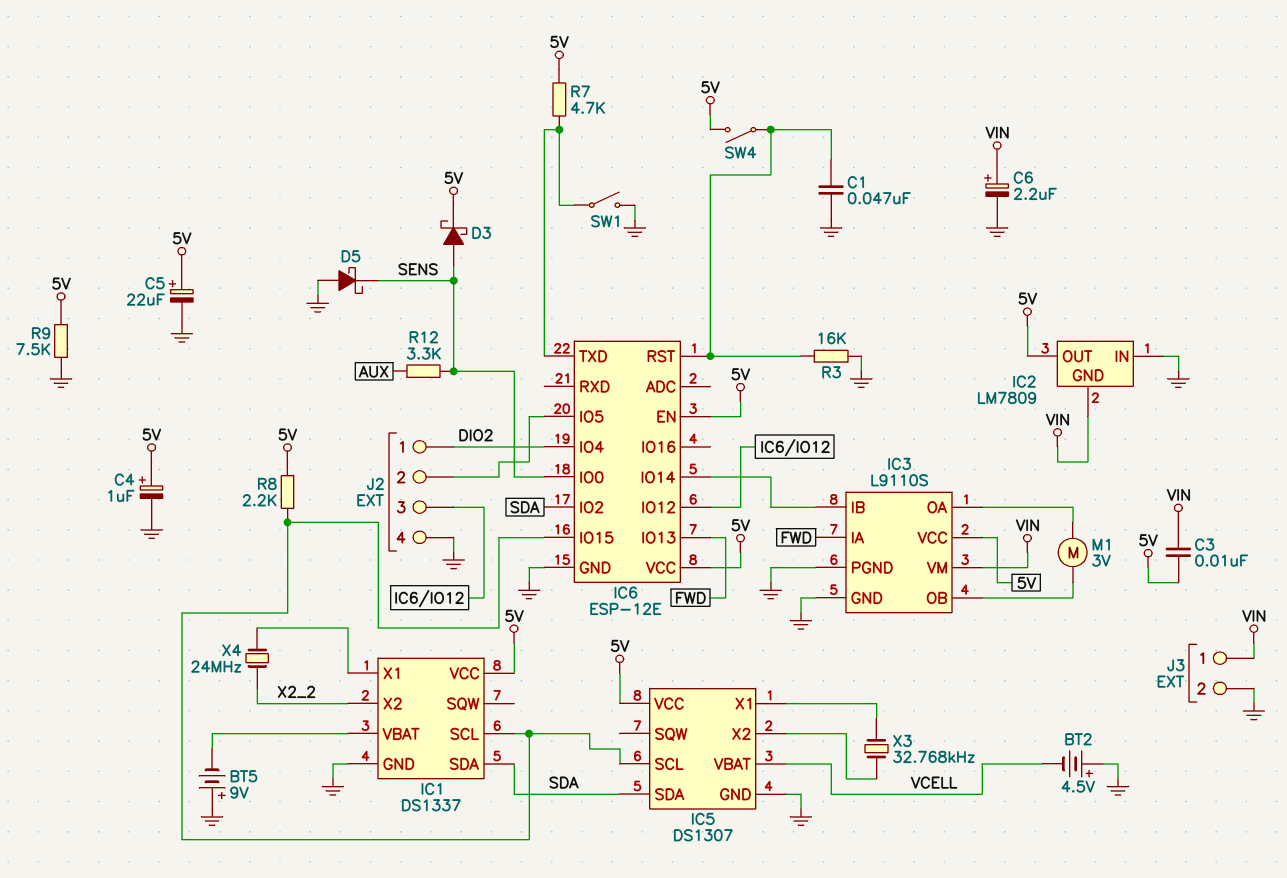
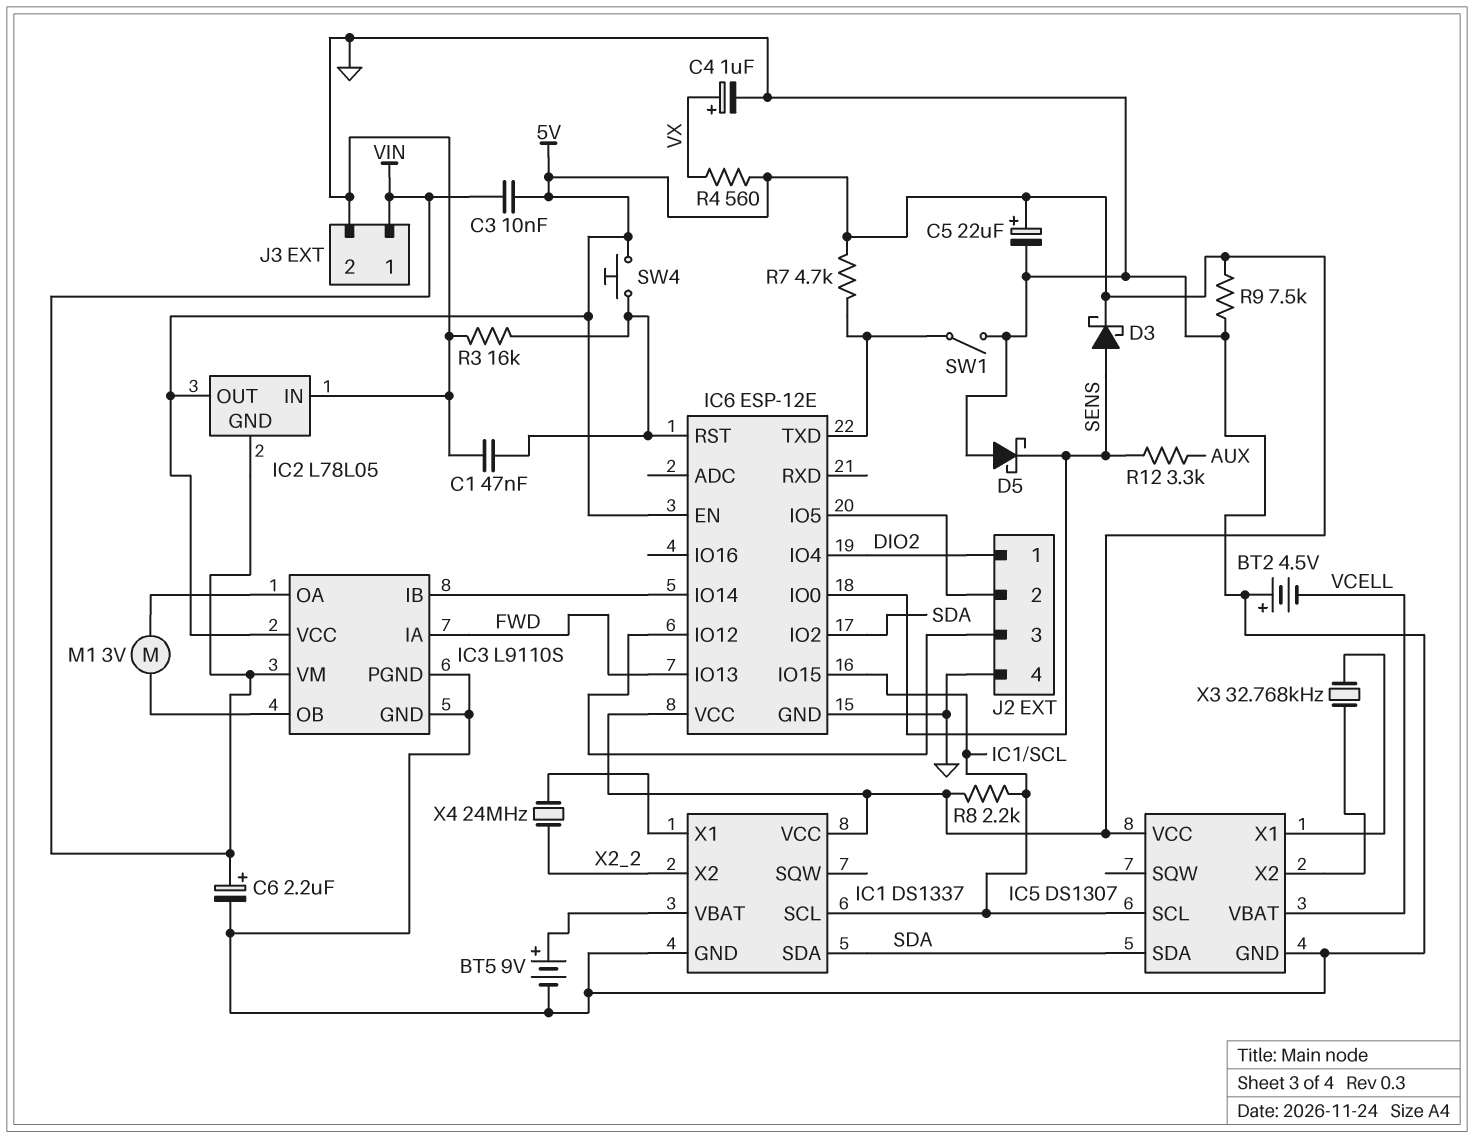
BT5: 9V (plus GND, minus IC1/VBAT) -> 9V (plus IC1/VBAT, minus GND)
C4: 1uF (plus 5V, minus GND) -> 1uF (plus VX, minus GND)
IC2: LM7809 -> L78L05
R4: none -> 560 (5V, VX)
SW4: switch (5V, IC6/RST) -> button (5V, IC6/RST)

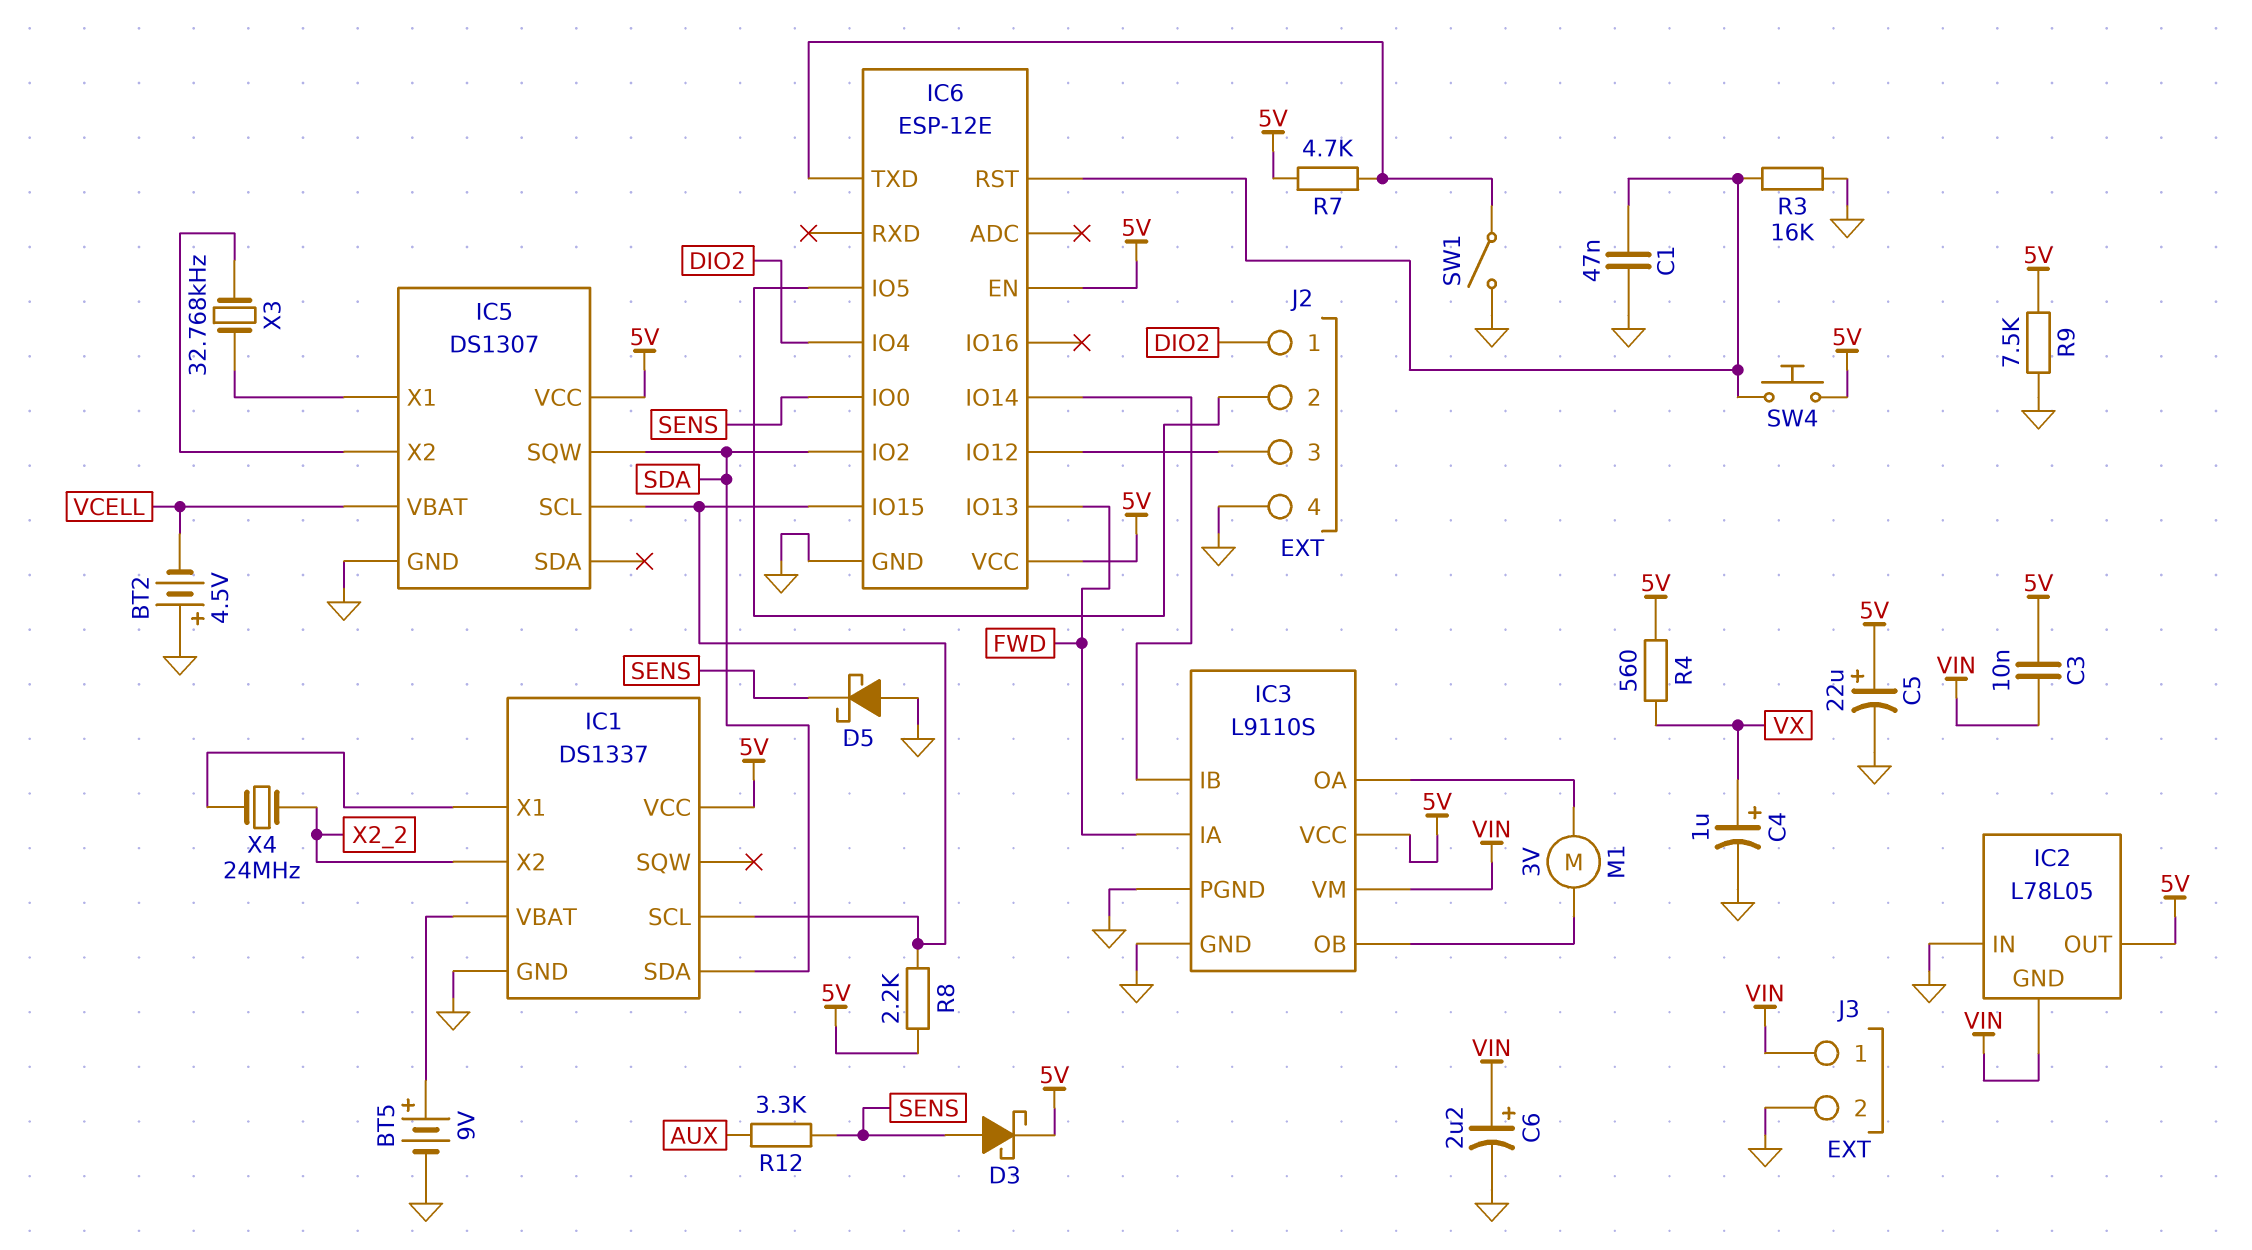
IC5 pin SDA: SDA -> none
IC5 pin SQW: none -> SDA

